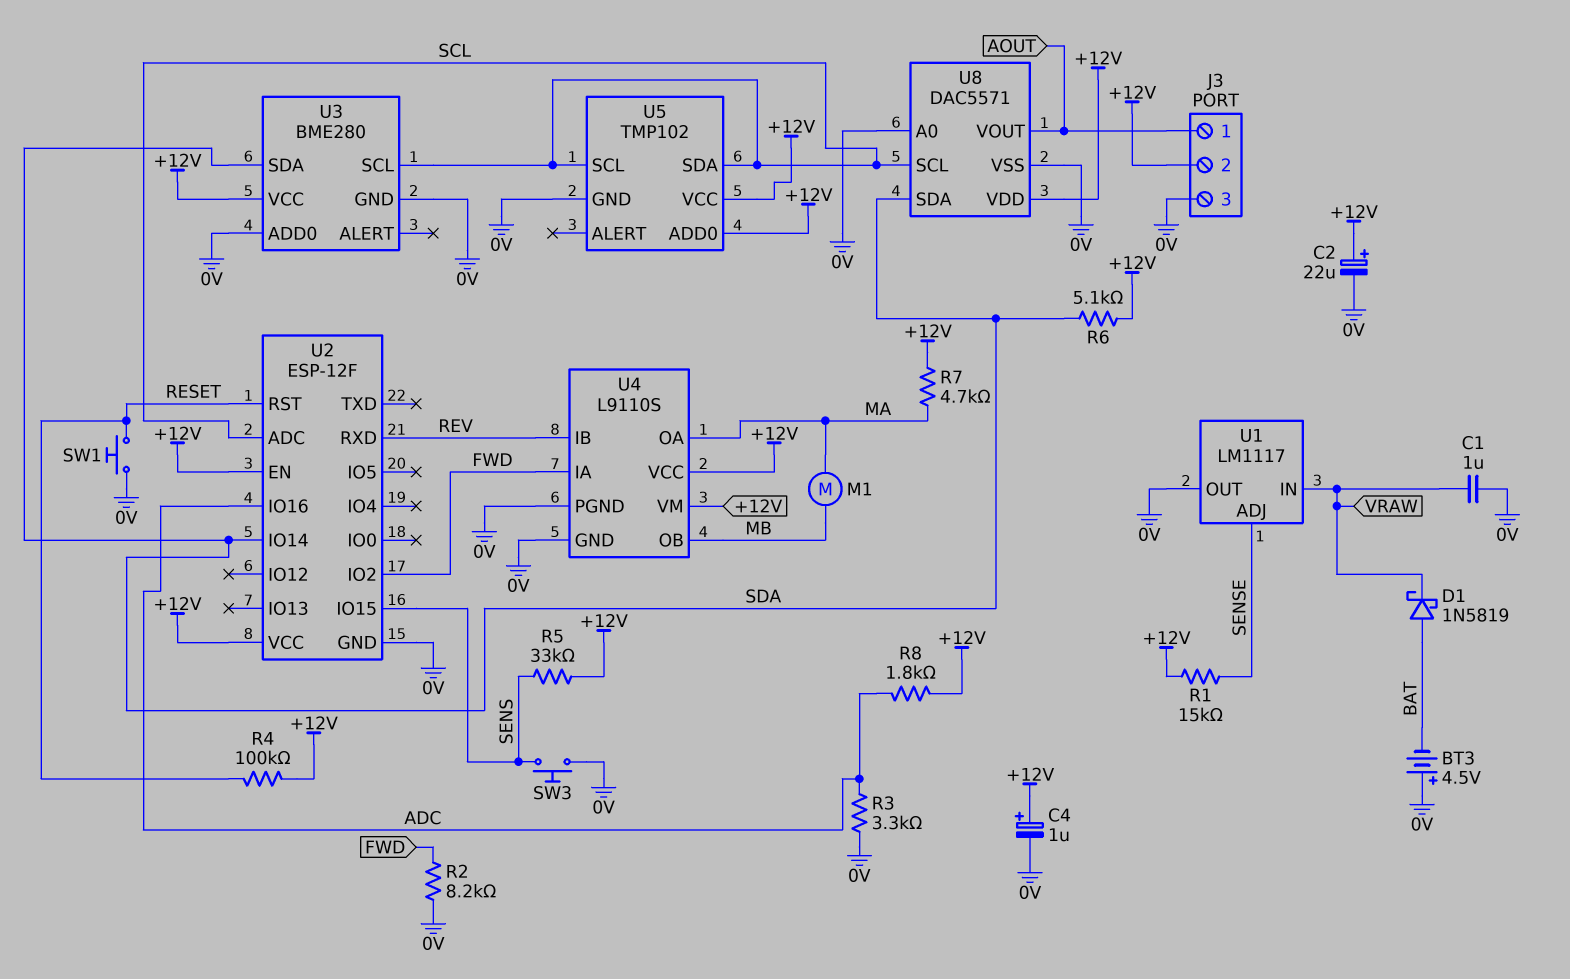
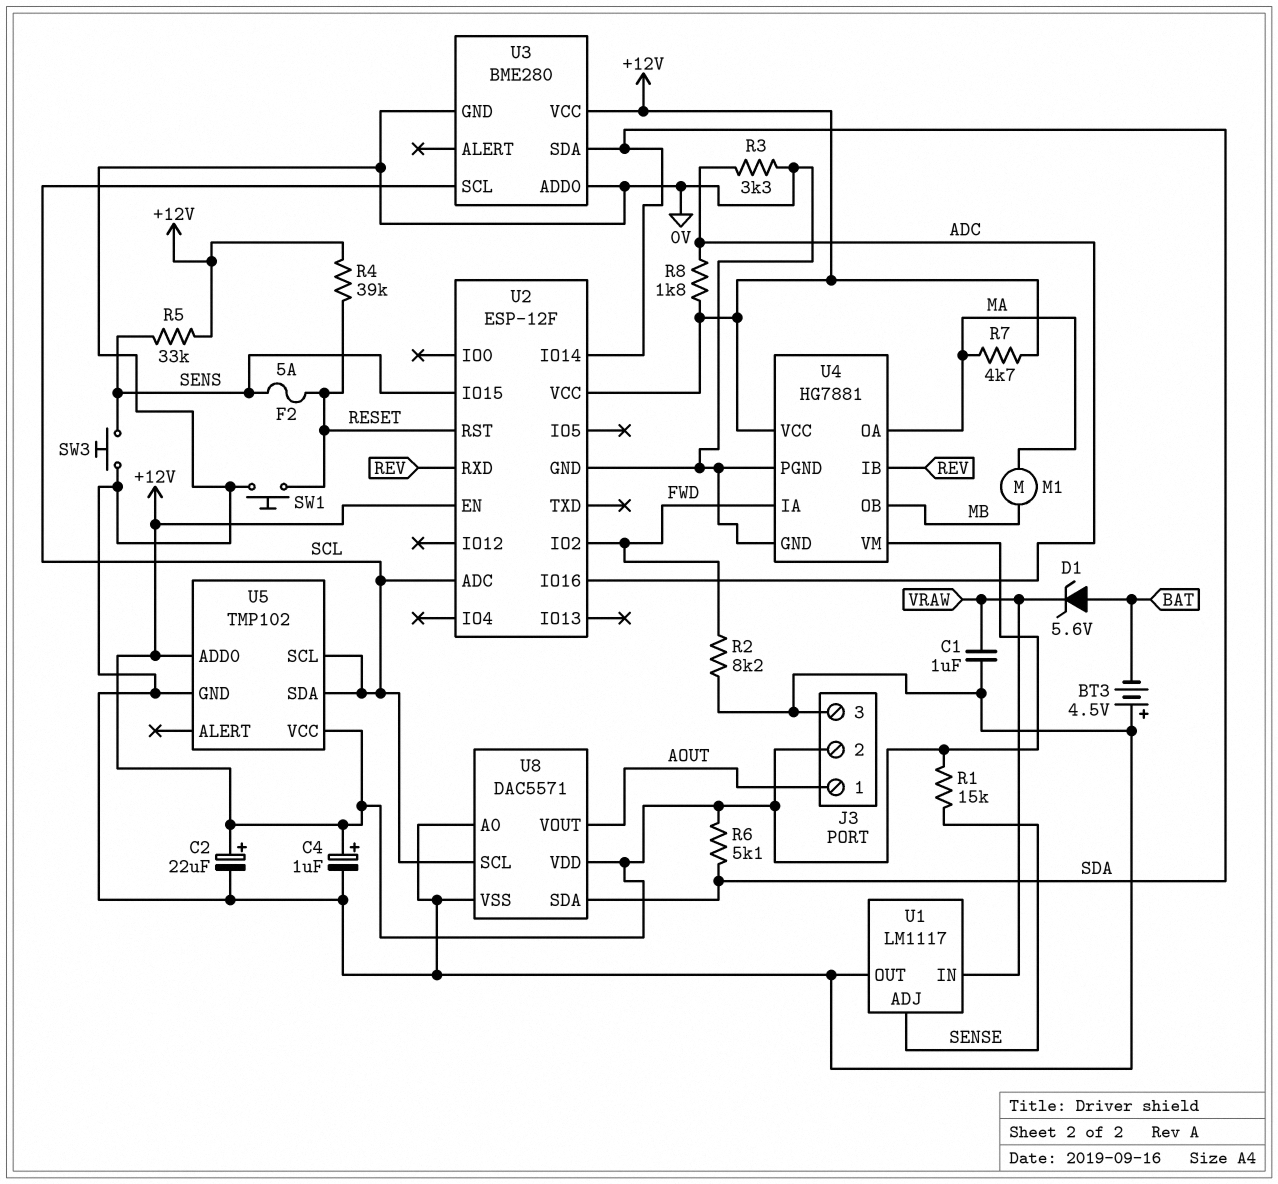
D1: schottky 1N5819 (A BAT, K VRAW) -> zener 5.6V (A BAT, K VRAW)
F2: none -> 5A (RESET, SENS)
R4: 100k (+12V, RESET) -> 39k (+12V, RESET)
U4: L9110S -> HG7881

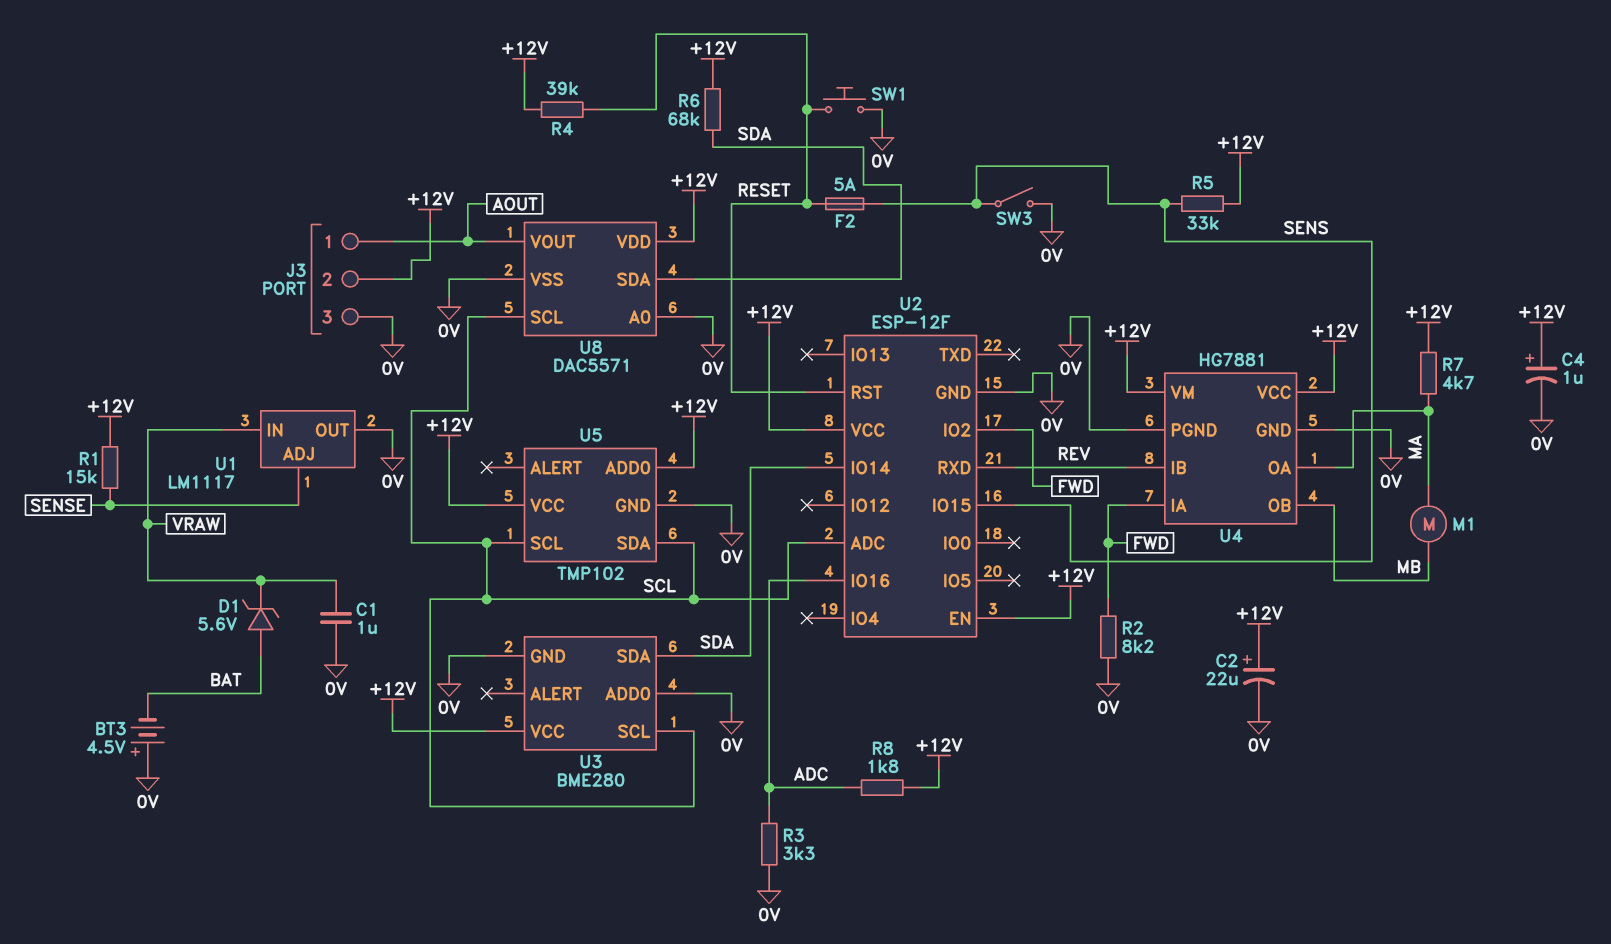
R6: 5.1k (+12V, SDA) -> 68k (+12V, SDA)
SW3: button (0V, SENS) -> switch (0V, SENS)

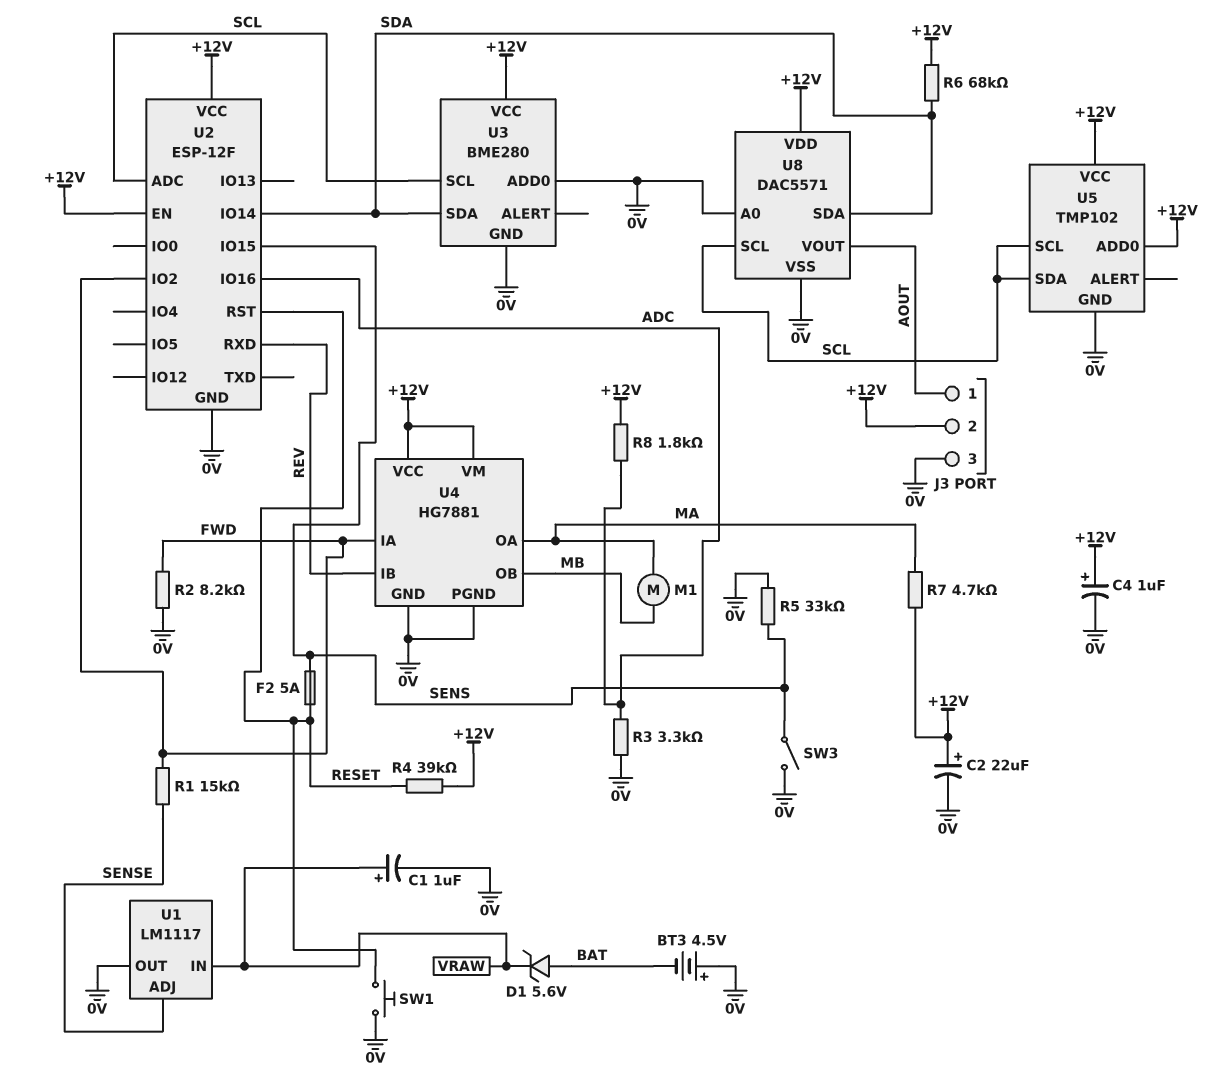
C1: 1uF (0V, VRAW) -> 1uF (plus VRAW, minus 0V)
R1: 15k (+12V, SENSE) -> 15k (FWD, SENSE)
R5: 33k (+12V, SENS) -> 33k (0V, SENS)

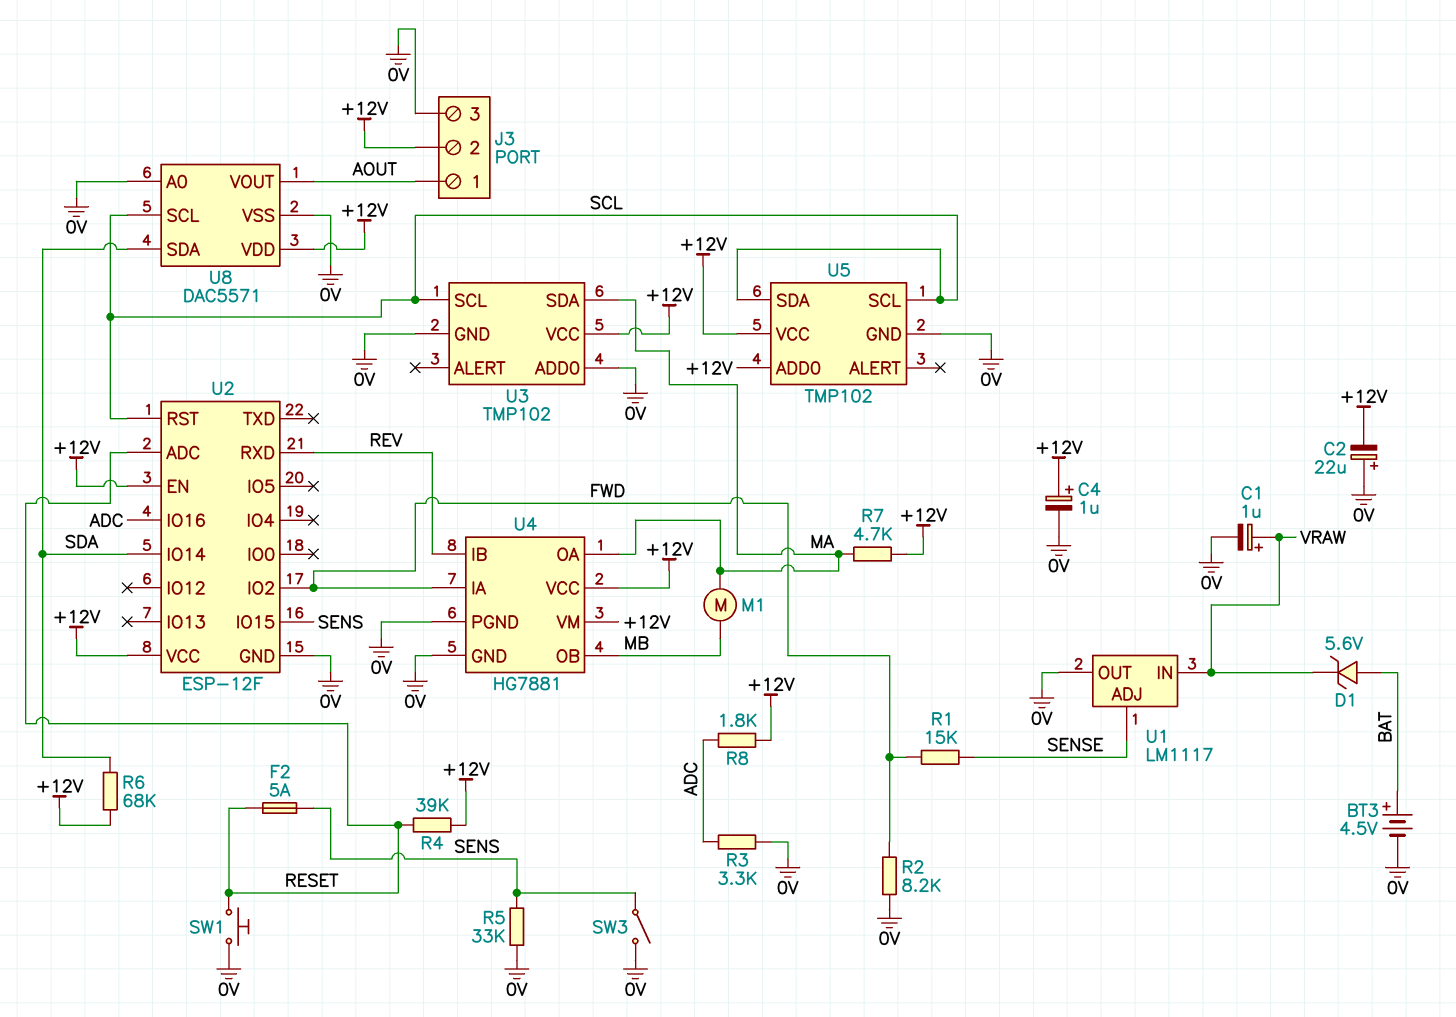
BT3: 4.5V (plus 0V, minus BAT) -> 4.5V (plus BAT, minus 0V)
C2: 22uF (plus +12V, minus 0V) -> 22uF (plus 0V, minus +12V)
U2 pin ADC: SCL -> RESET
U2 pin RST: RESET -> SCL
U3: BME280 -> TMP102
U3 pin SDA: SDA -> MA

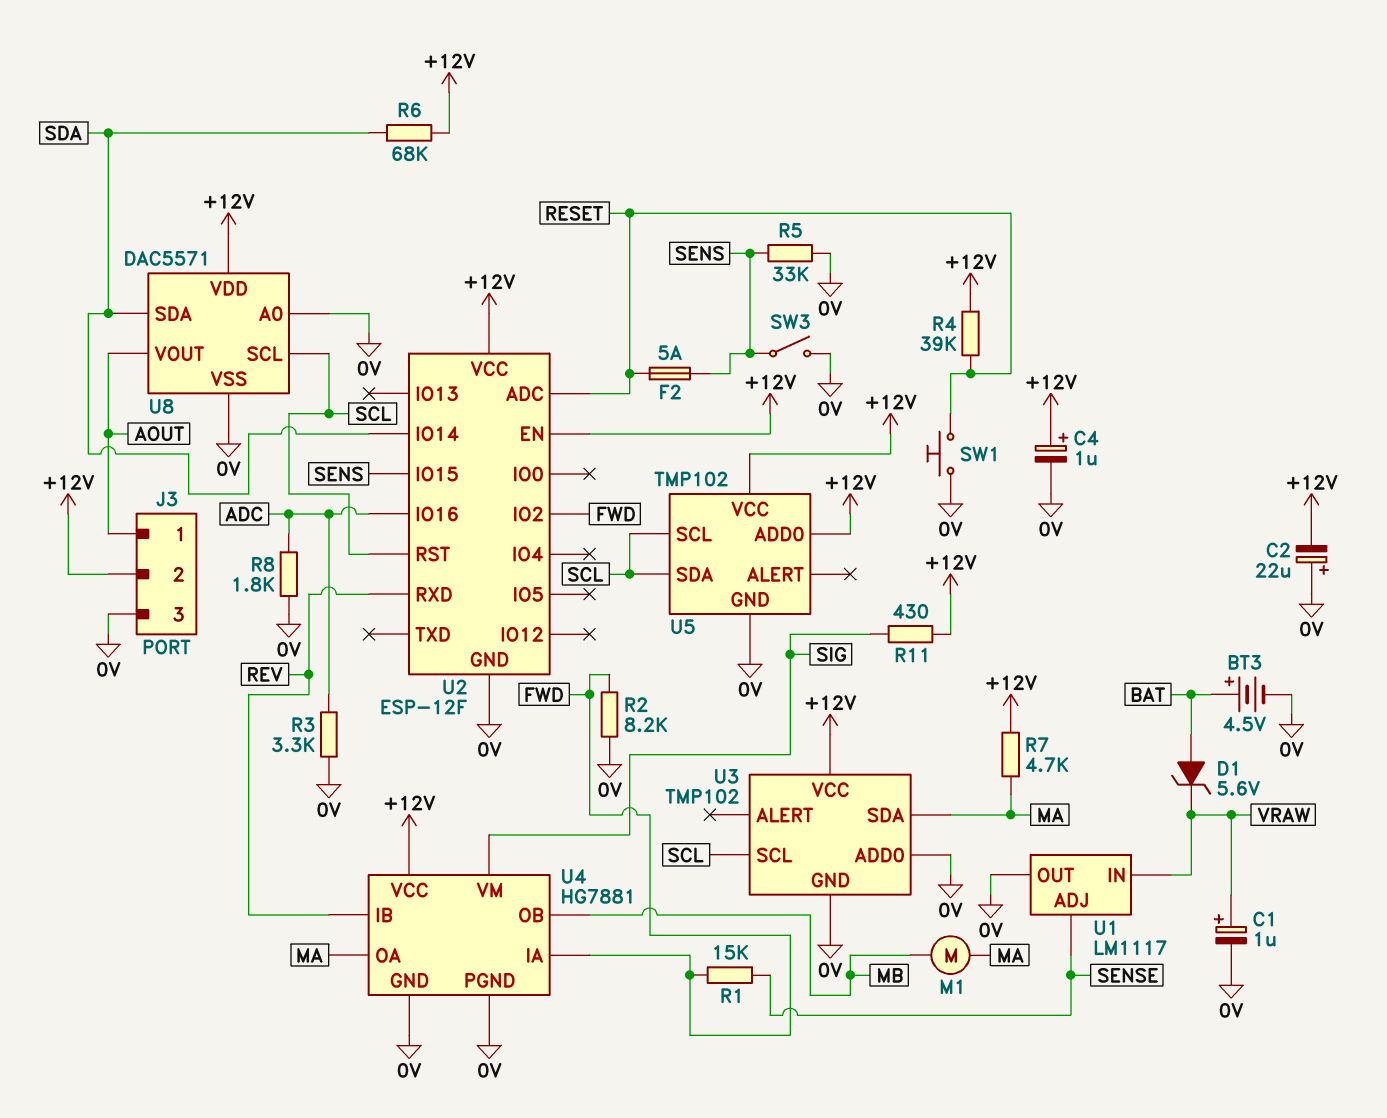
R8: 1.8k (+12V, ADC) -> 1.8k (0V, ADC)
R11: none -> 430 (+12V, SIG)
U4 pin VM: +12V -> SIG

